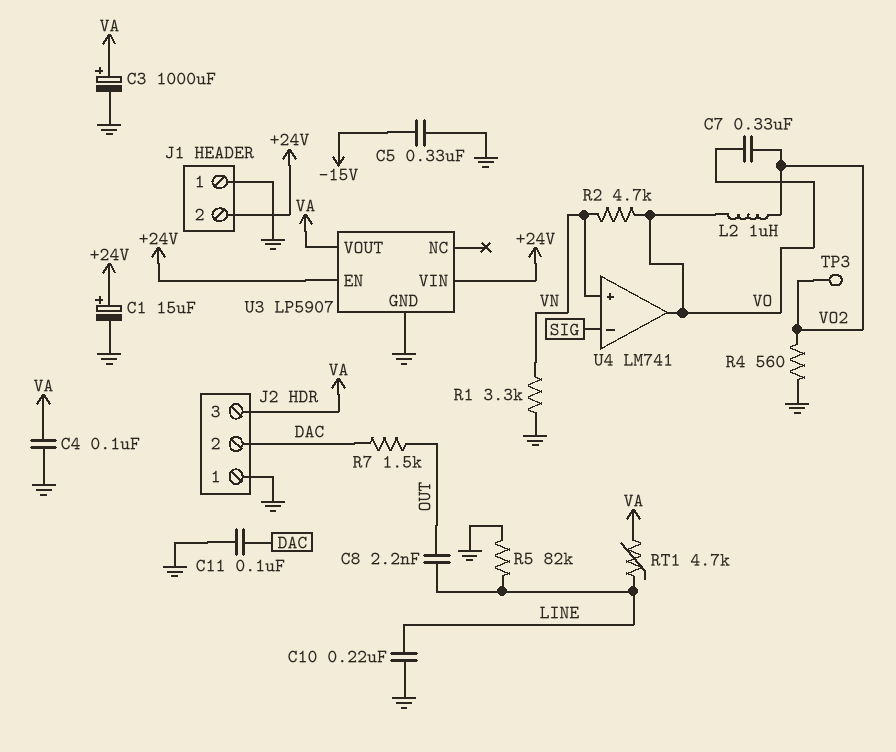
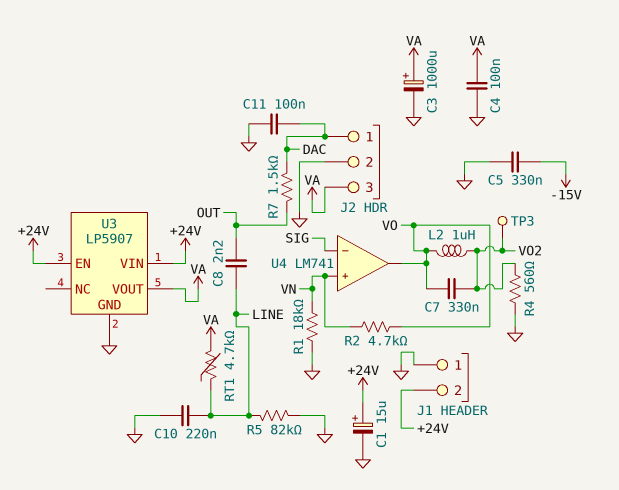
J2 pin 1: GND -> DAC
J2 pin 2: DAC -> GND
R1: 3.3k (GND, VN) -> 18k (GND, VN)

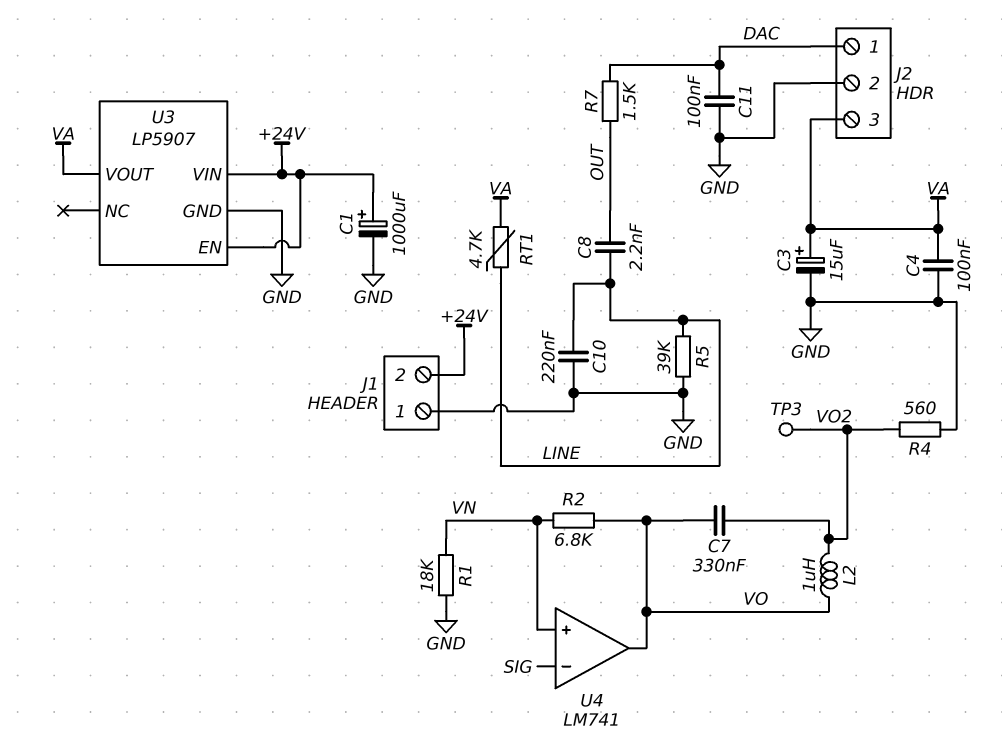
C1: 15uF (plus +24V, minus GND) -> 1000uF (plus +24V, minus GND)
C3: 1000uF (plus VA, minus GND) -> 15uF (plus VA, minus GND)
C5: 330nF (-15V, GND) -> none
R2: 4.7k (VN, VO) -> 6.8k (VN, VO)
R5: 82k (GND, LINE) -> 39k (GND, LINE)

